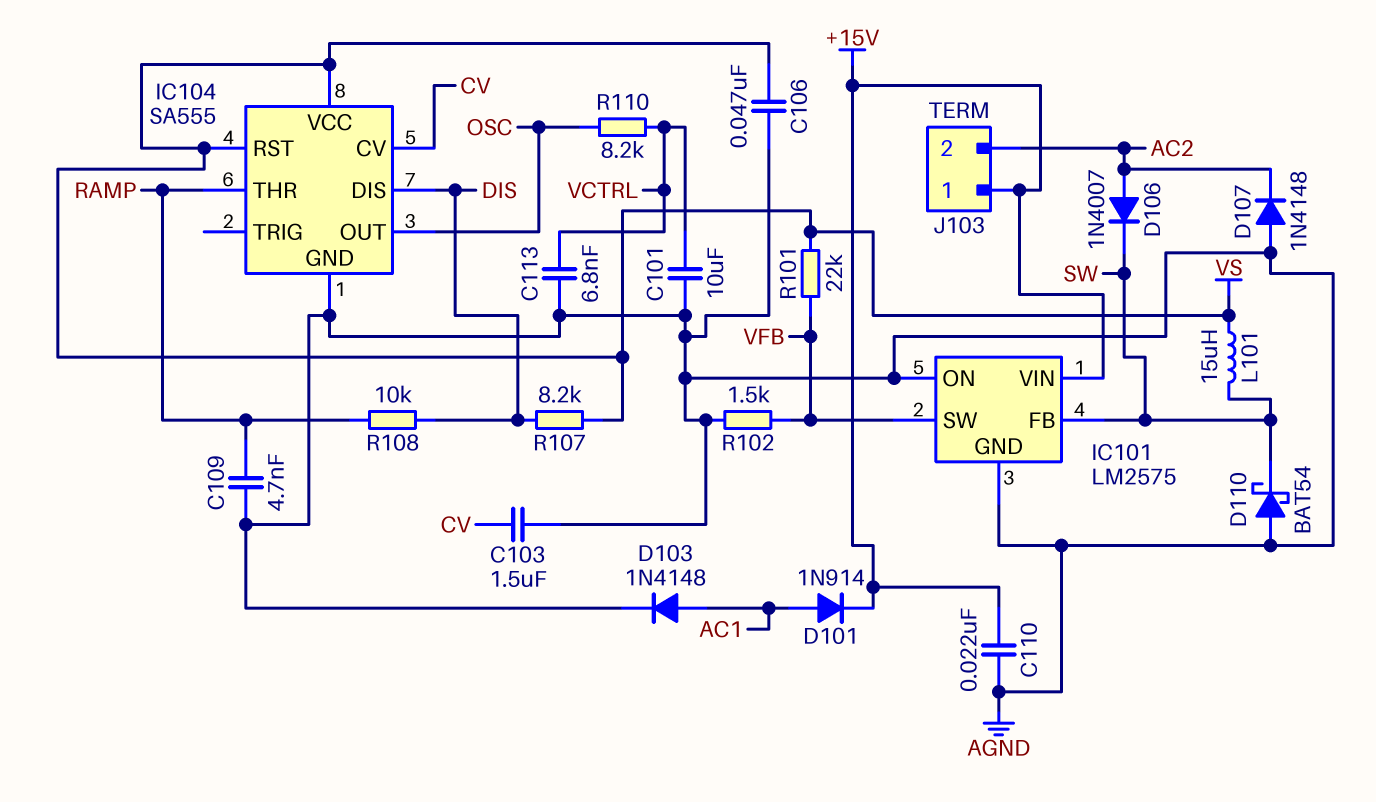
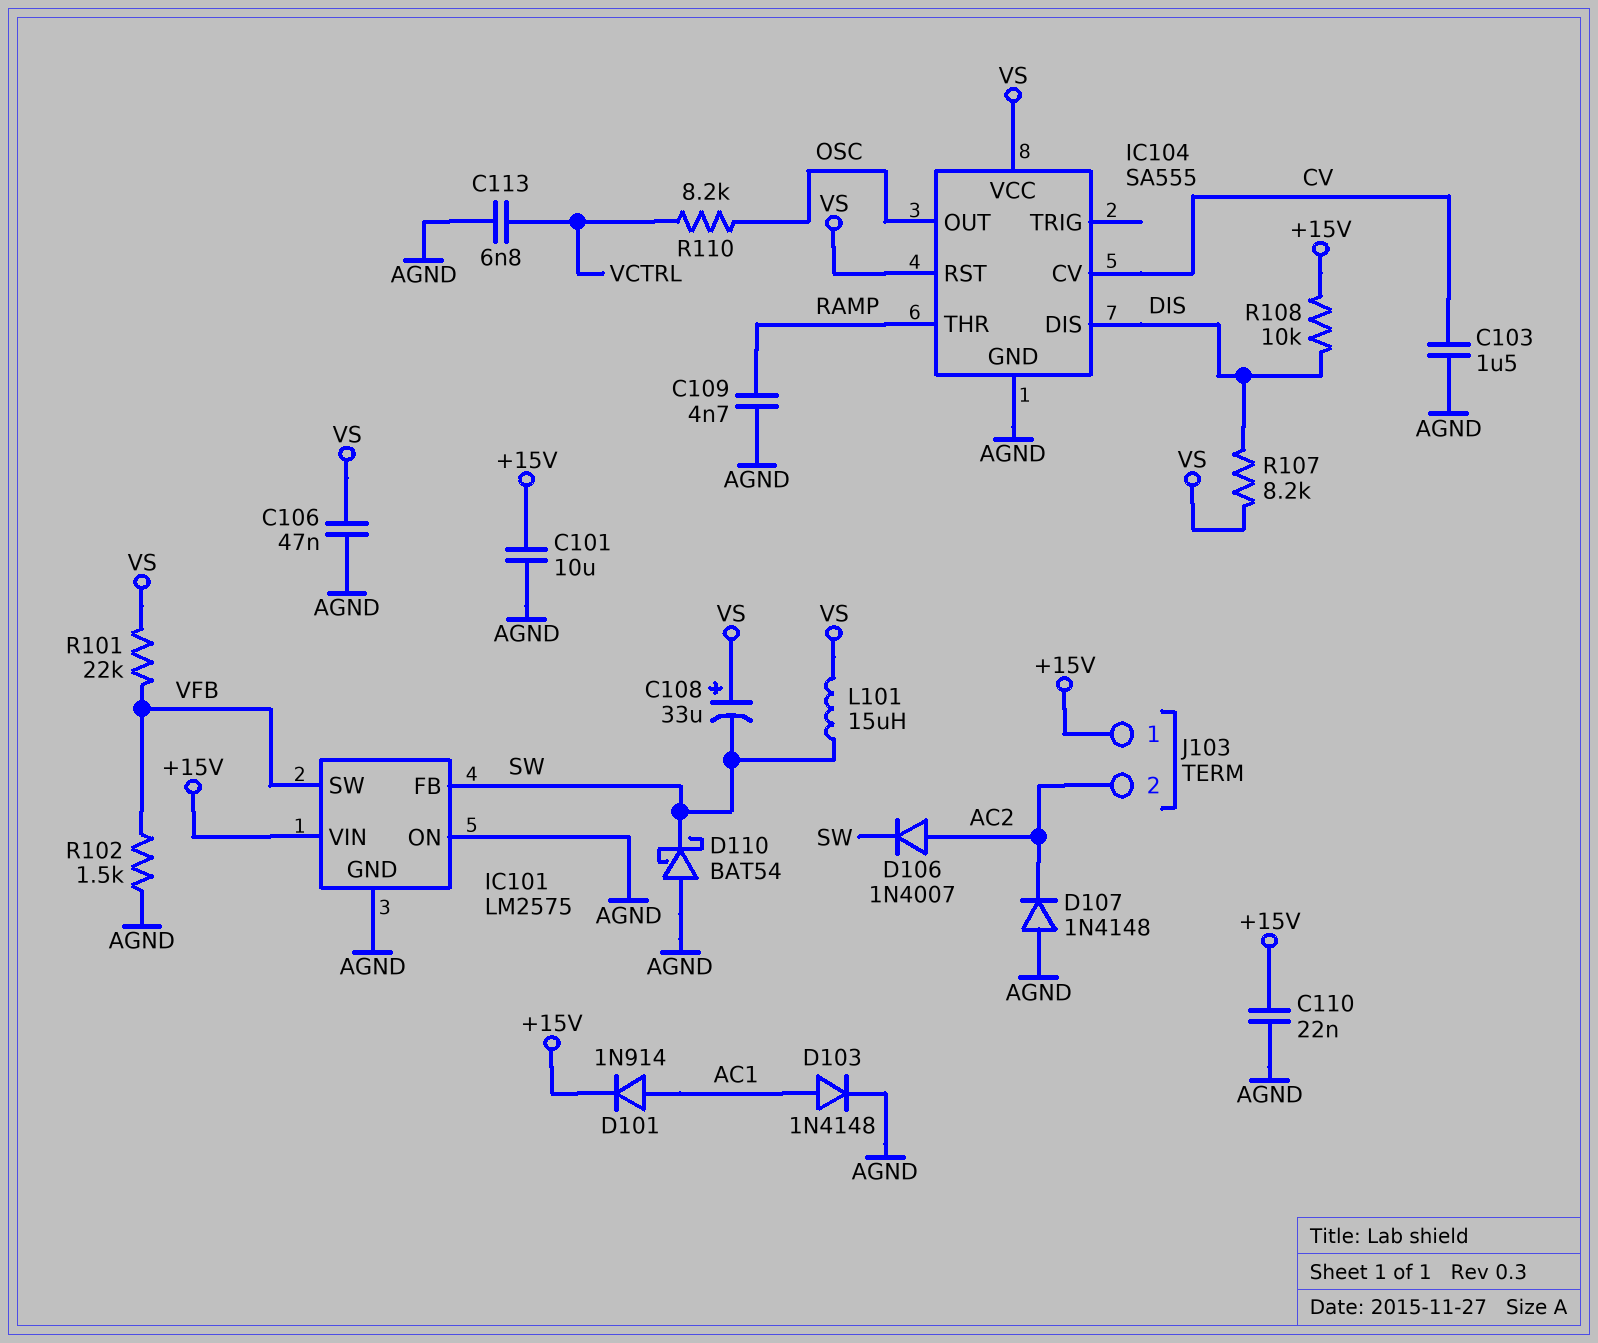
C101: 10uF (AGND, VCTRL) -> 10uF (+15V, AGND)
C108: none -> 33uF (plus VS, minus SW)
R108: 10k (DIS, RAMP) -> 10k (+15V, DIS)

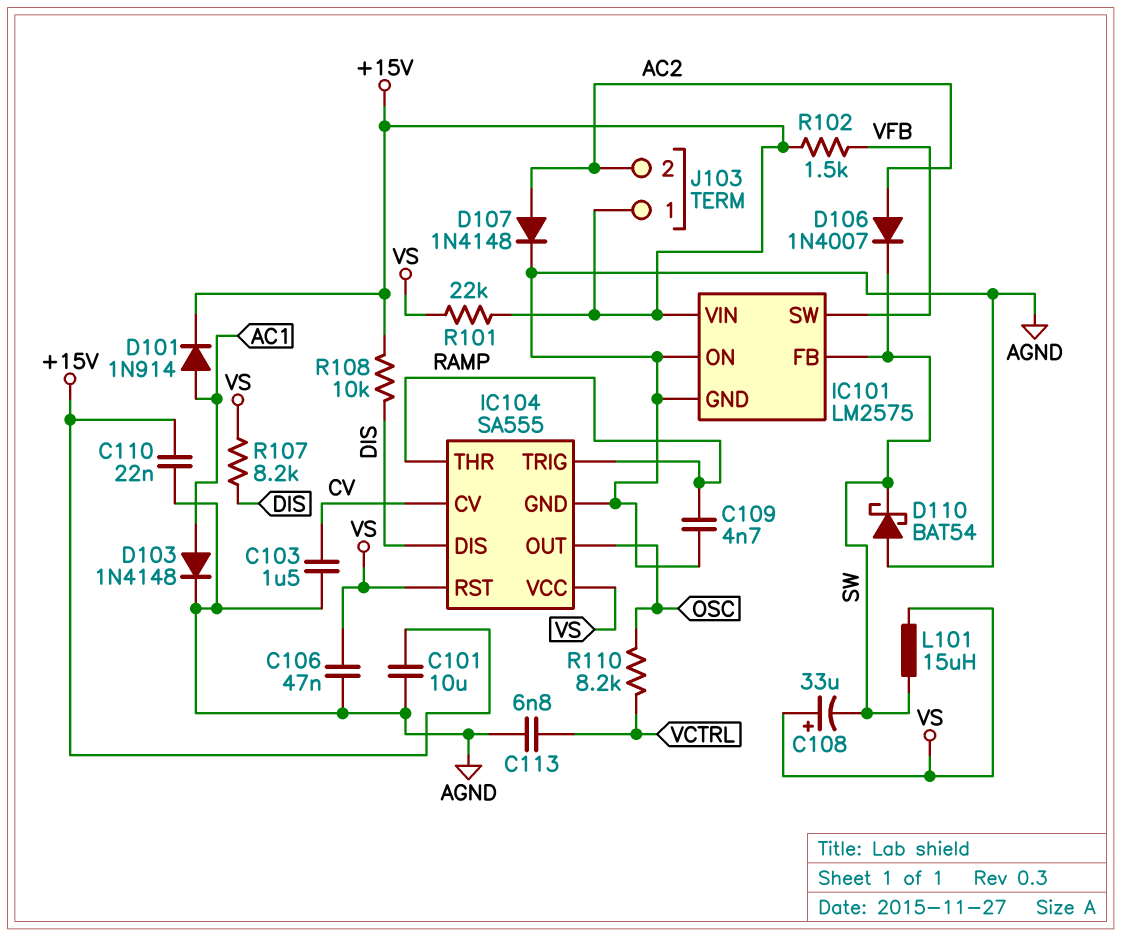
D107: diode 1N4148 (A AGND, K AC2) -> diode 1N4148 (A AC2, K AGND)
IC104 pin TRIG: none -> RAMP
R101: 22k (VFB, VS) -> 22k (+15V, VS)
R102: 1.5k (AGND, VFB) -> 1.5k (+15V, VFB)

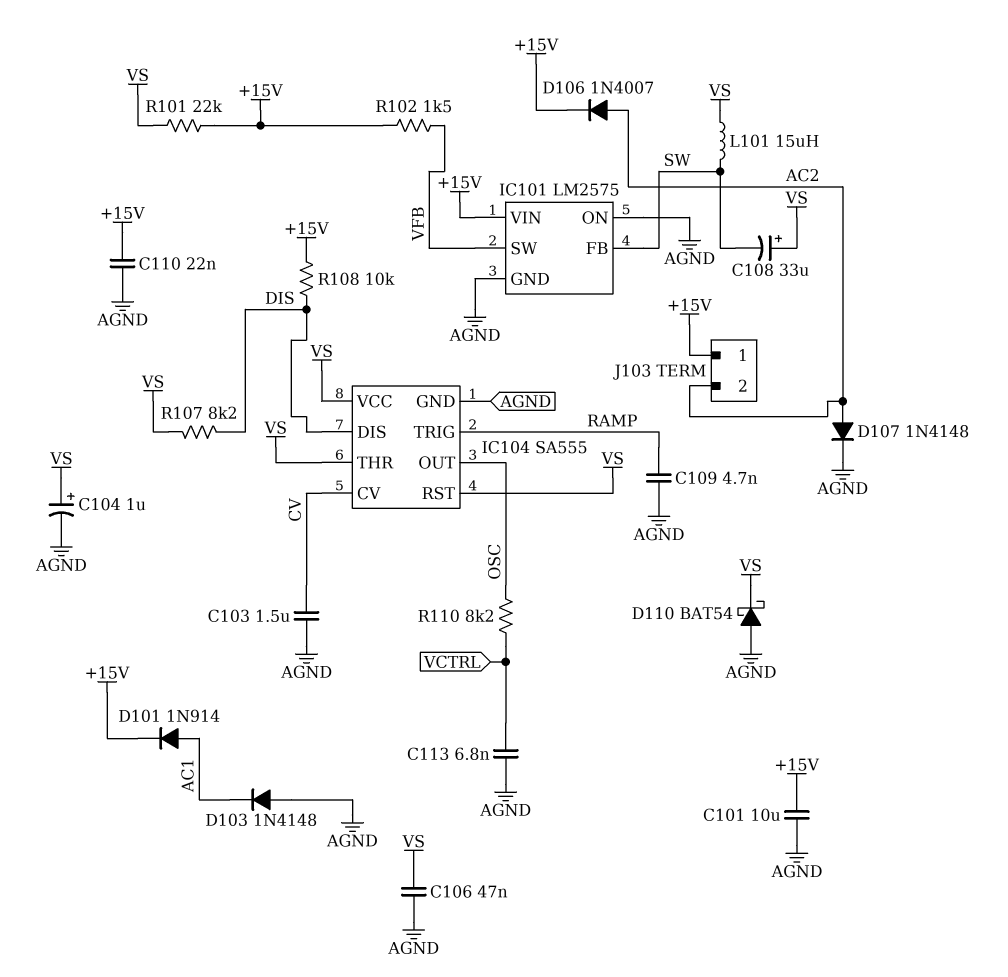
C104: none -> 1uF (plus VS, minus AGND)
D103: diode 1N4148 (A AC1, K AGND) -> diode 1N4148 (A AGND, K AC1)
D106: diode 1N4007 (A AC2, K SW) -> diode 1N4007 (A AC2, K +15V)
D110: schottky BAT54 (A AGND, K SW) -> schottky BAT54 (A AGND, K VS)
IC104 pin THR: RAMP -> VS

